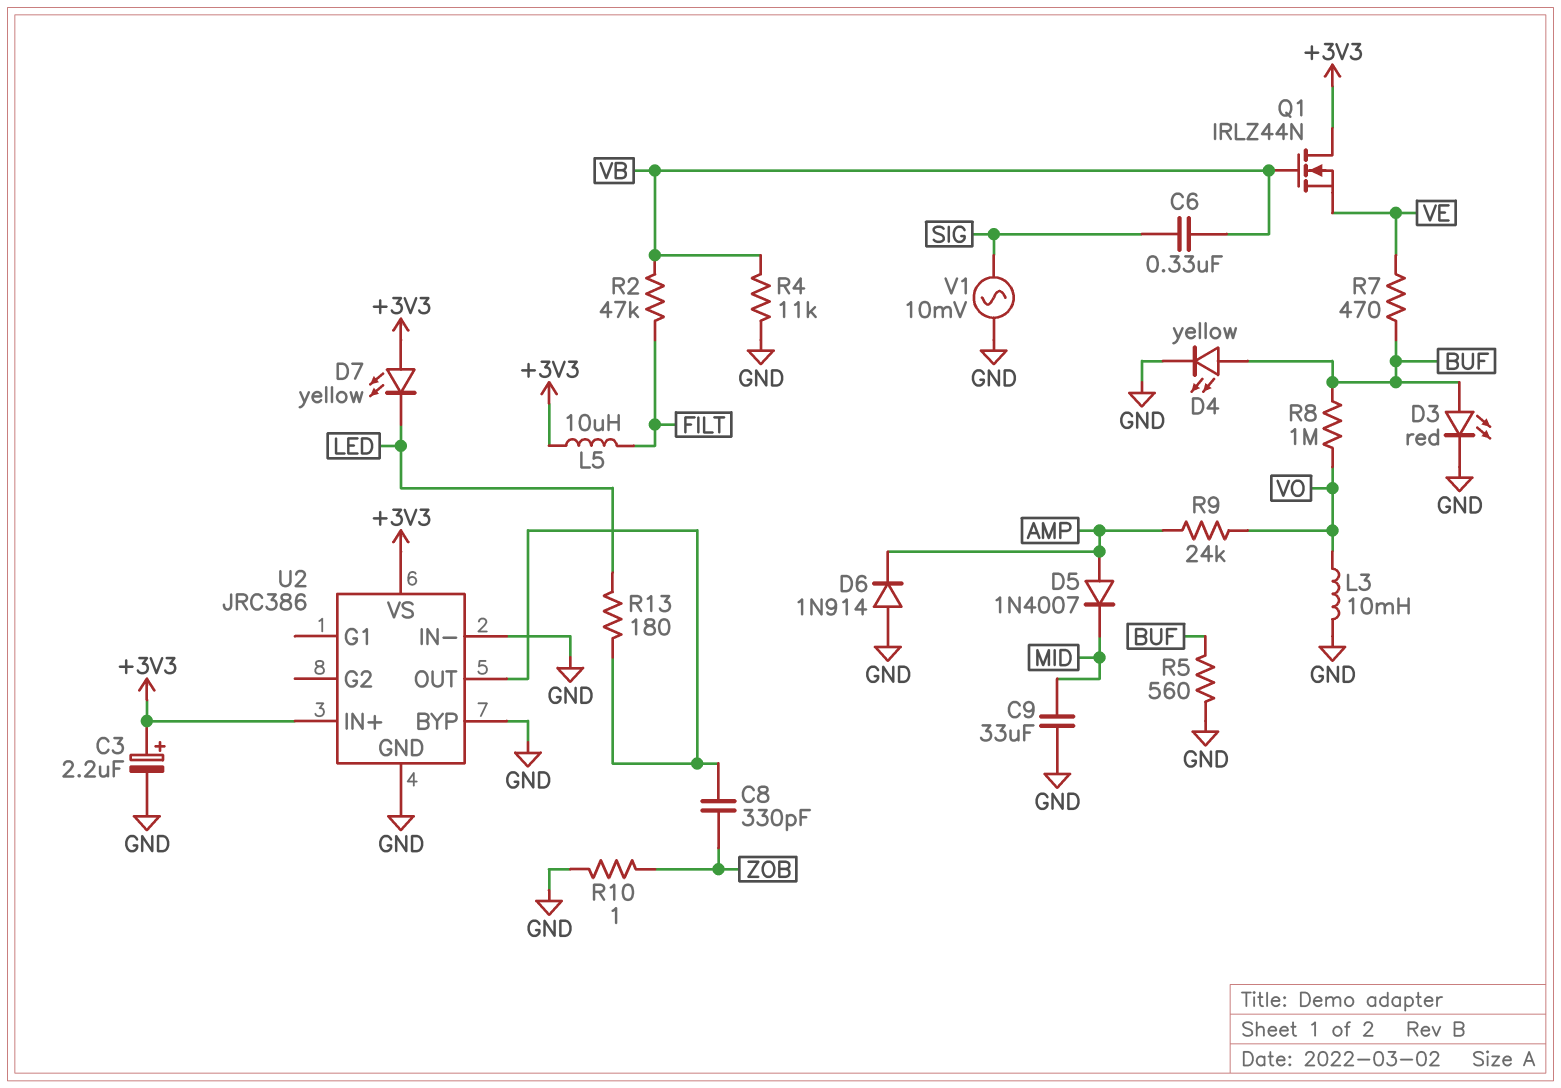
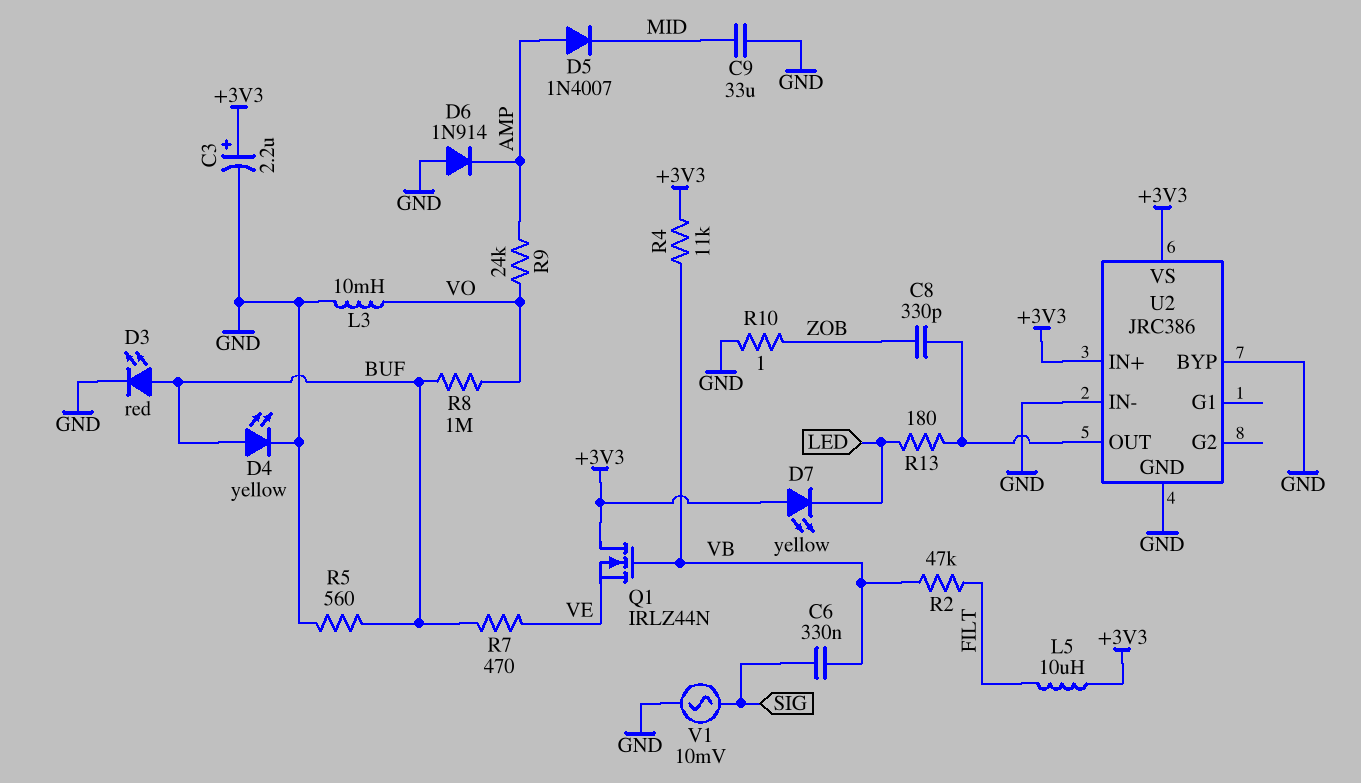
R4: 11k (GND, VB) -> 11k (+3V3, VB)

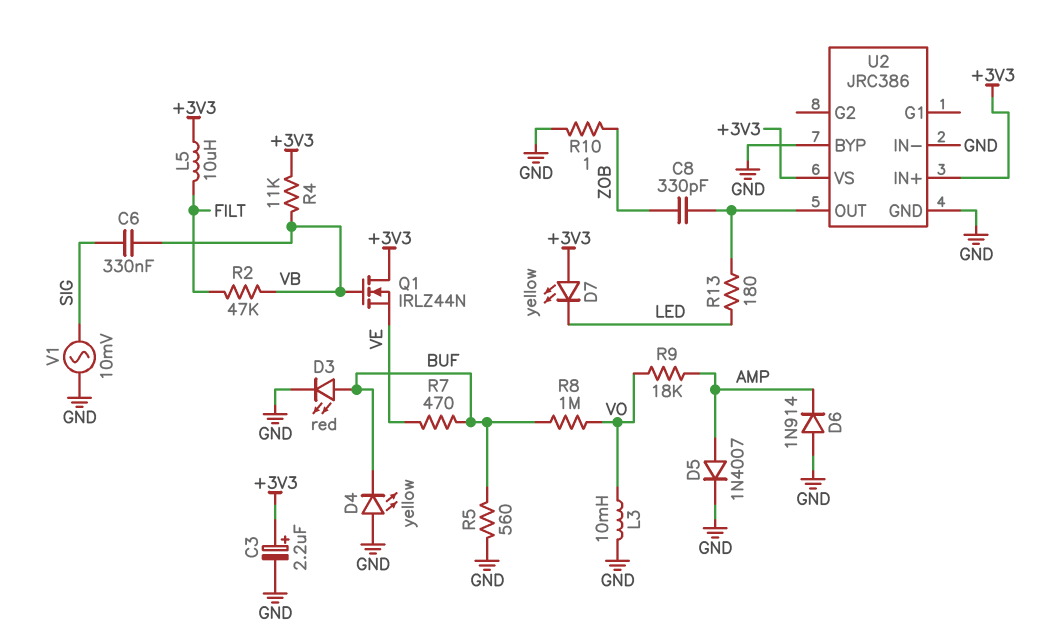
C9: 33uF (GND, MID) -> none
D4: LED yellow (A BUF, K GND) -> LED yellow (A GND, K BUF)
D5: diode 1N4007 (A AMP, K MID) -> diode 1N4007 (A AMP, K GND)
R9: 24k (AMP, VO) -> 18k (AMP, VO)

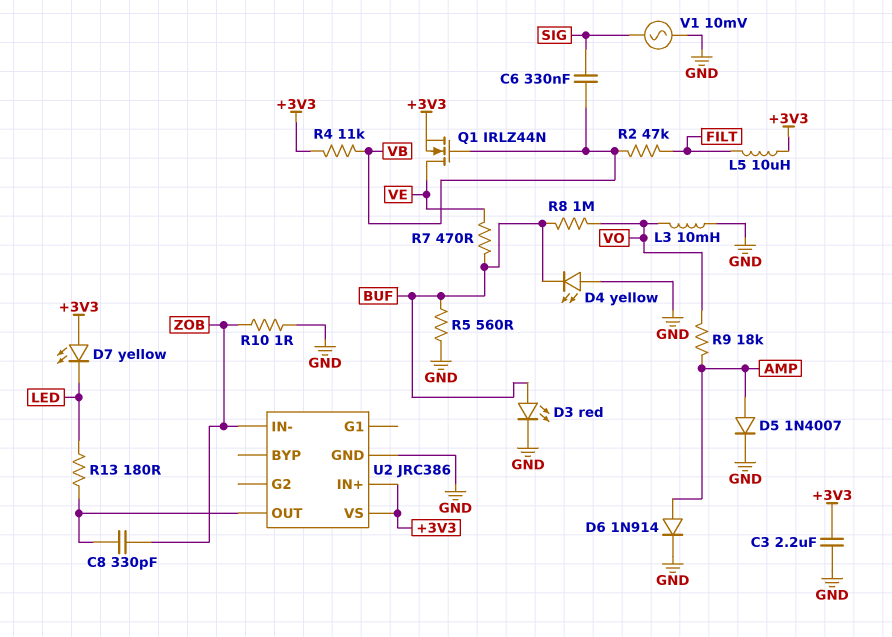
C3: 2.2uF (plus +3V3, minus GND) -> 2.2uF (+3V3, GND)
D6: diode 1N914 (A GND, K AMP) -> diode 1N914 (A AMP, K GND)
Q1: NMOS IRLZ44N (G VB, D +3V3, S VE) -> NMOS IRLZ44N (G VB, D VE, S +3V3)
U2 pin BYP: GND -> none
U2 pin IN-: GND -> ZOB

